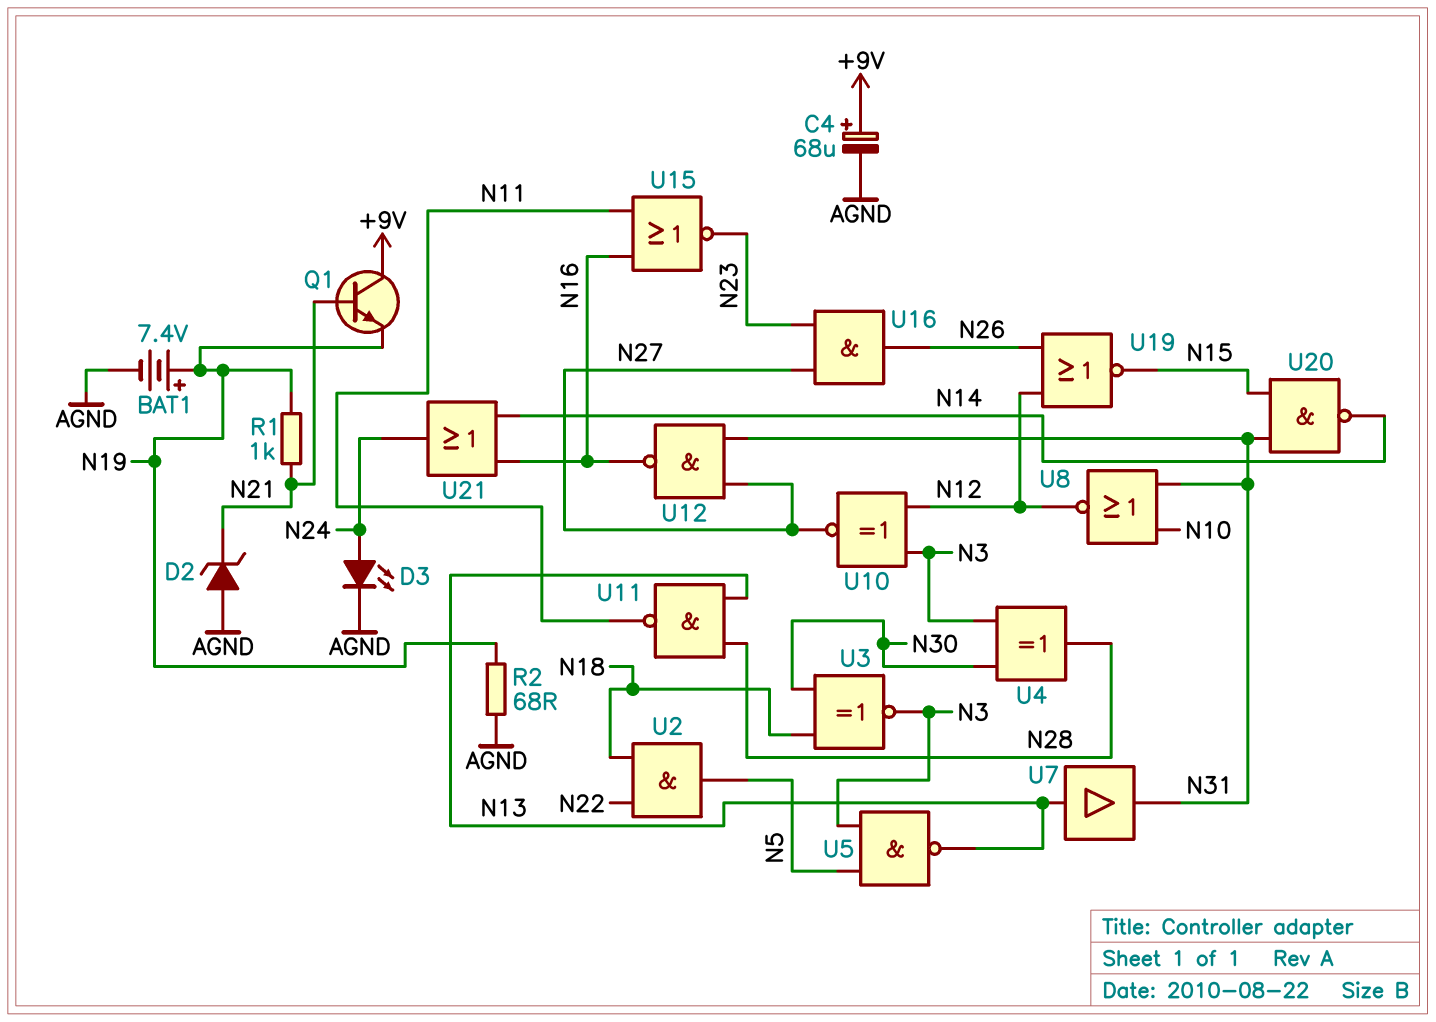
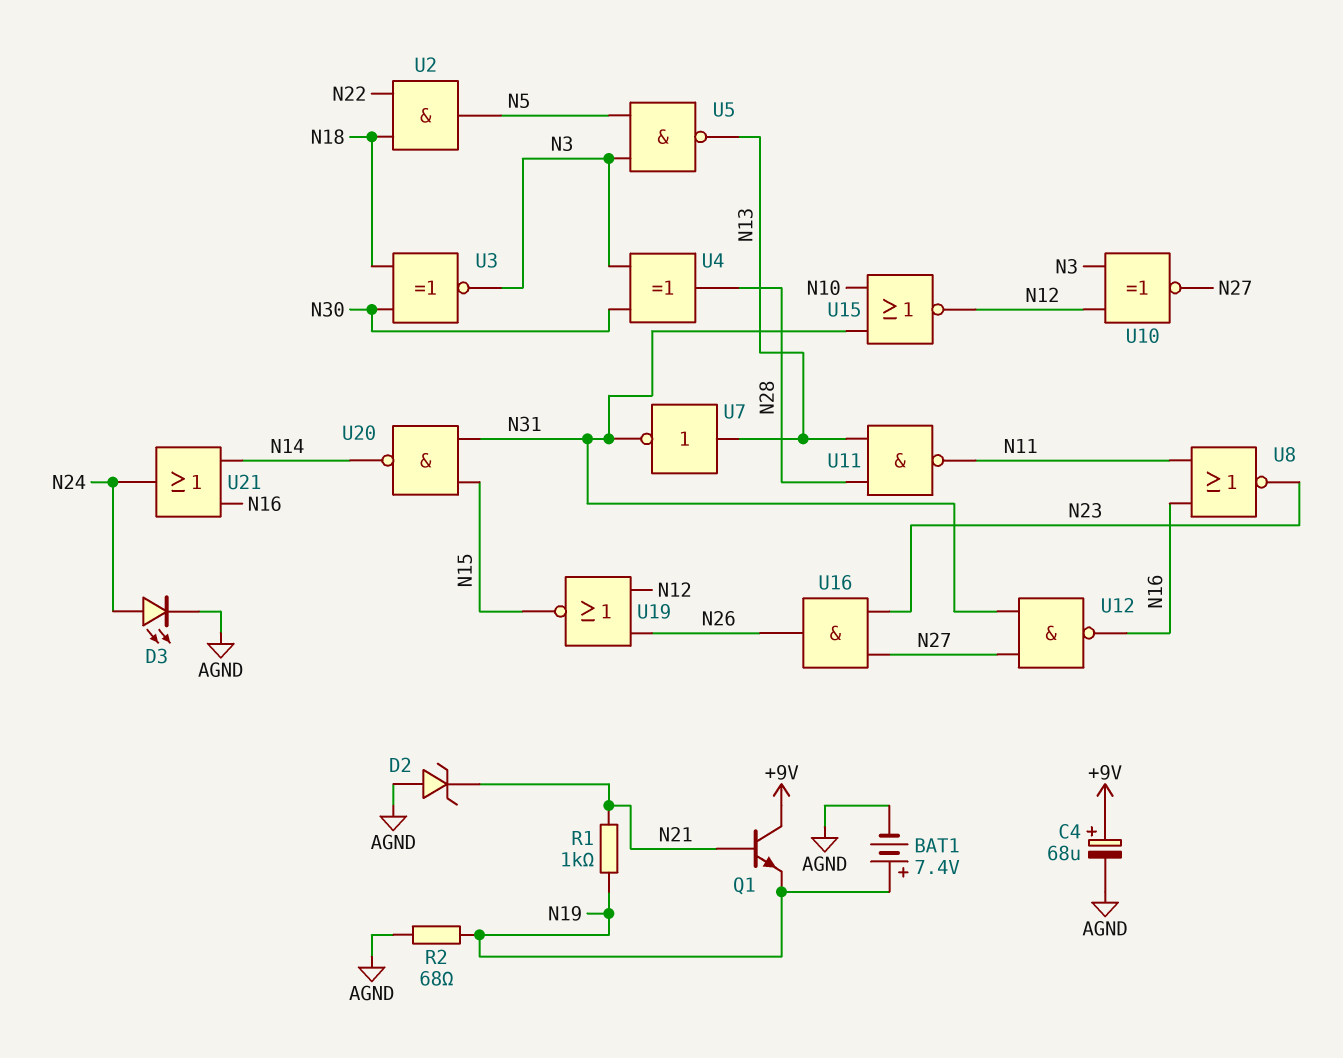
U7: buffer (in N13, out N31) -> NOT (in N13, out N31)
U8: NOR (in N10, in N31, out N12) -> NOR (in N11, in N16, out N23)
U15: NOR (in N11, in N16, out N23) -> NOR (in N10, in N31, out N12)

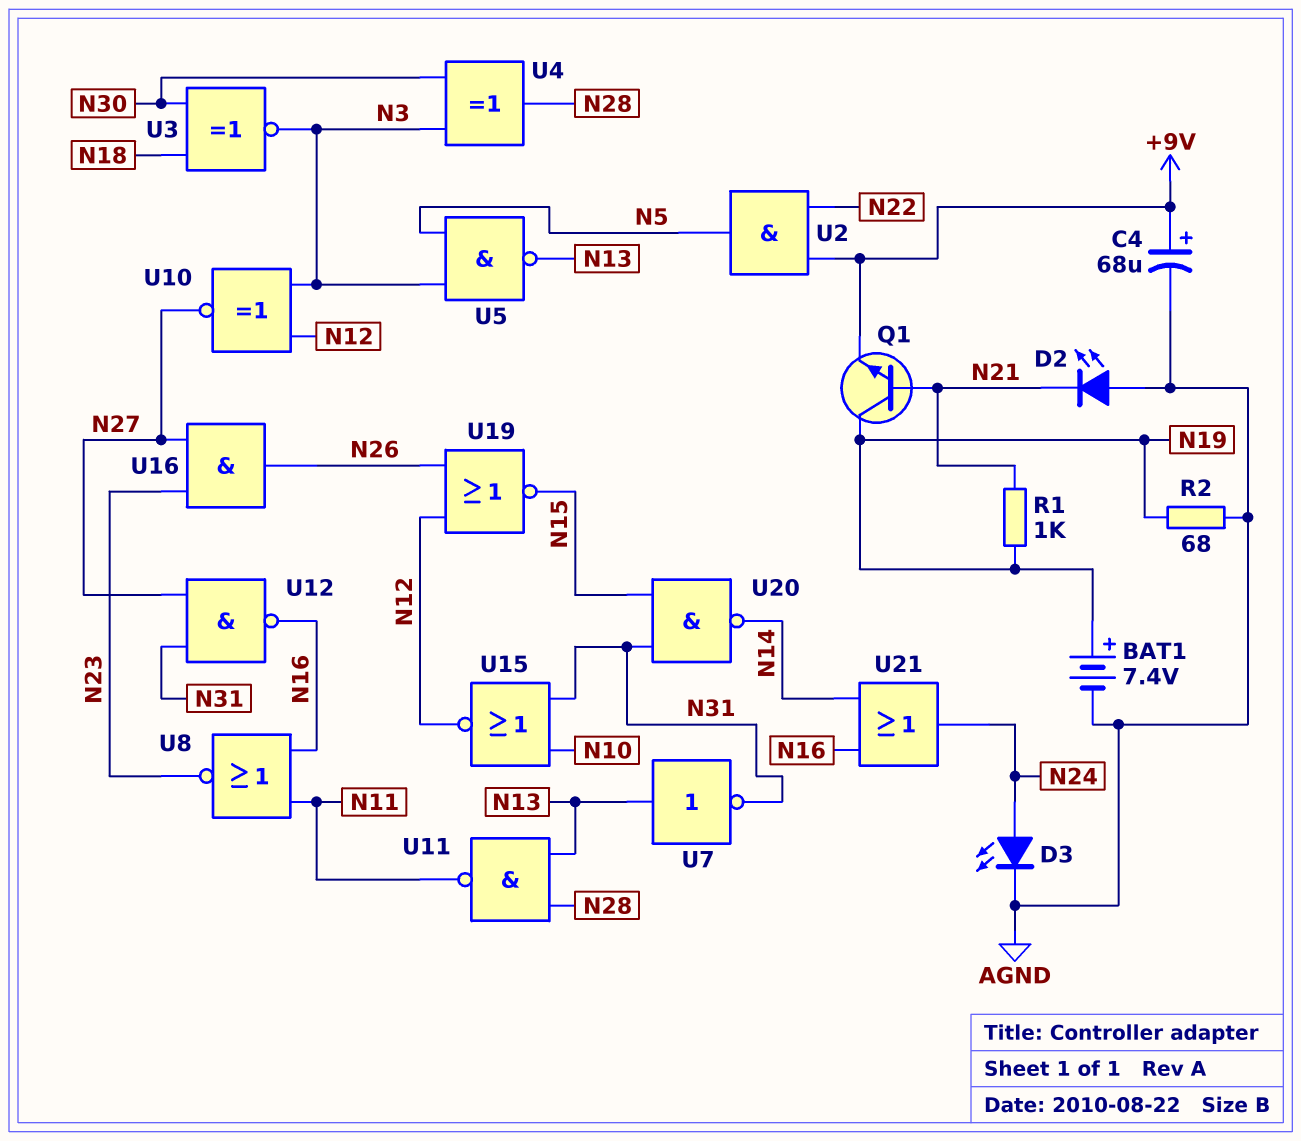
D2: zener (A AGND, K N21) -> LED (A AGND, K N21)
Q1: NPN (B N21, C +9V, E N19) -> NPN (B N21, C N19, E +9V)
U2: AND (in N18, in N22, out N5) -> AND (in +9V, in N22, out N5)

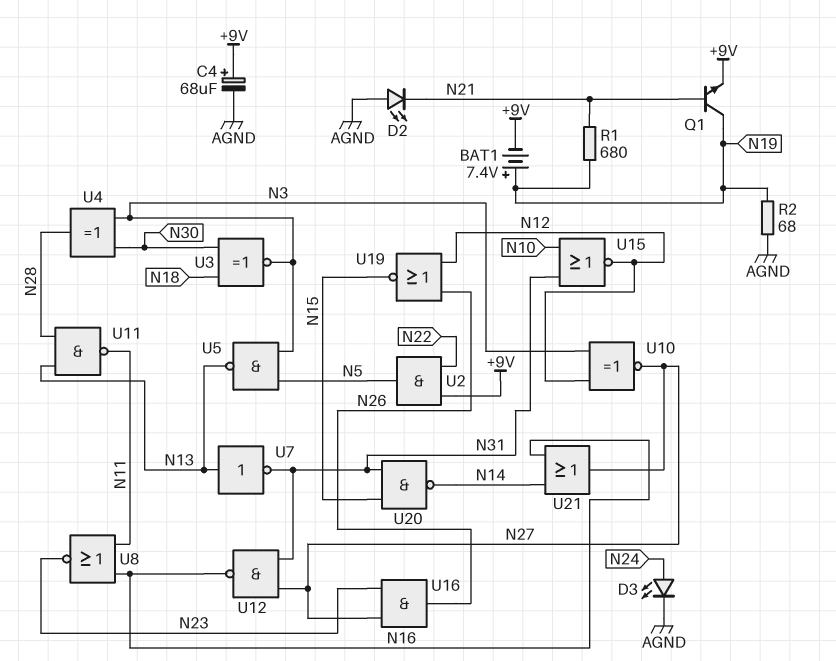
BAT1: 7.4V (plus N19, minus AGND) -> 7.4V (plus N19, minus +9V)
R1: 1k (N19, N21) -> 680 (N19, N21)
U21: OR (in N14, in N16, out N24) -> OR (in N14, in N16, out N27)

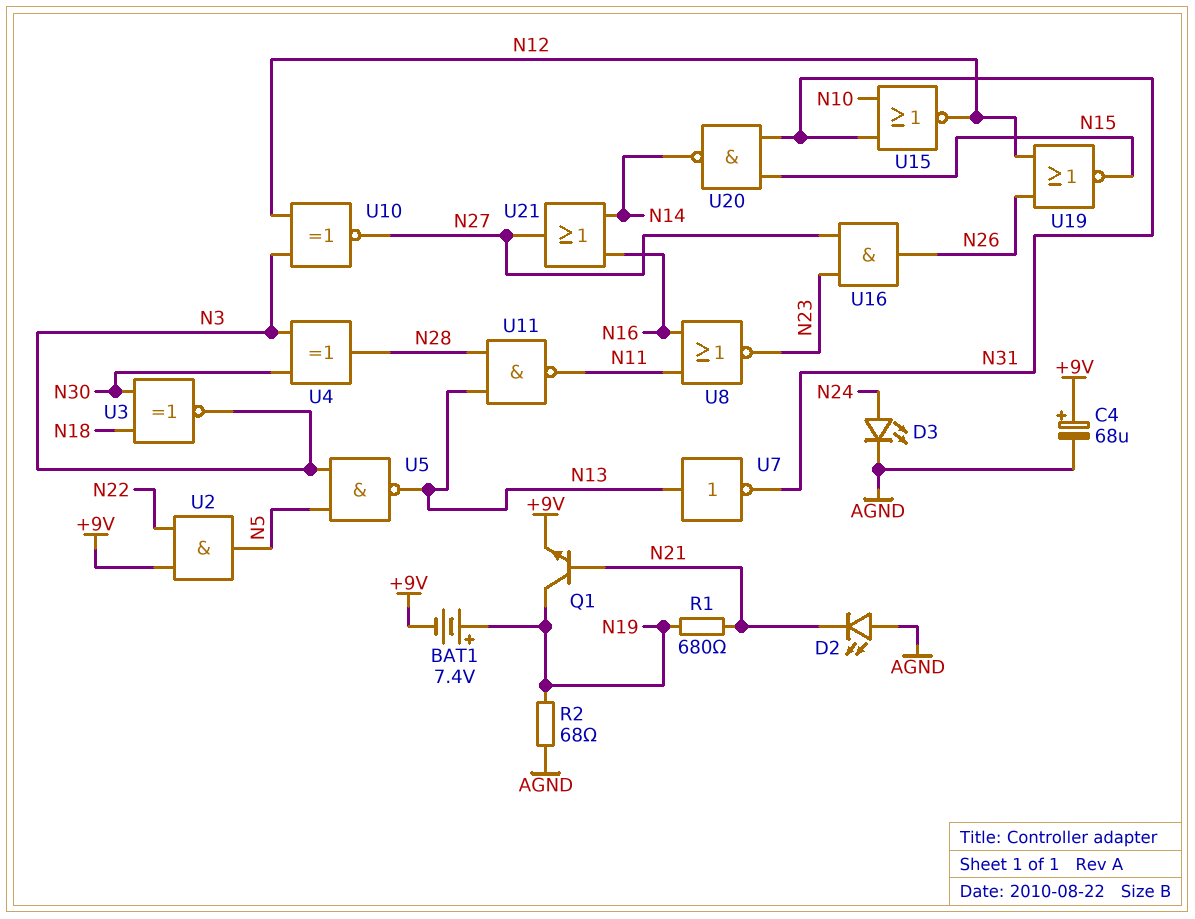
U12: NAND (in N27, in N31, out N16) -> none

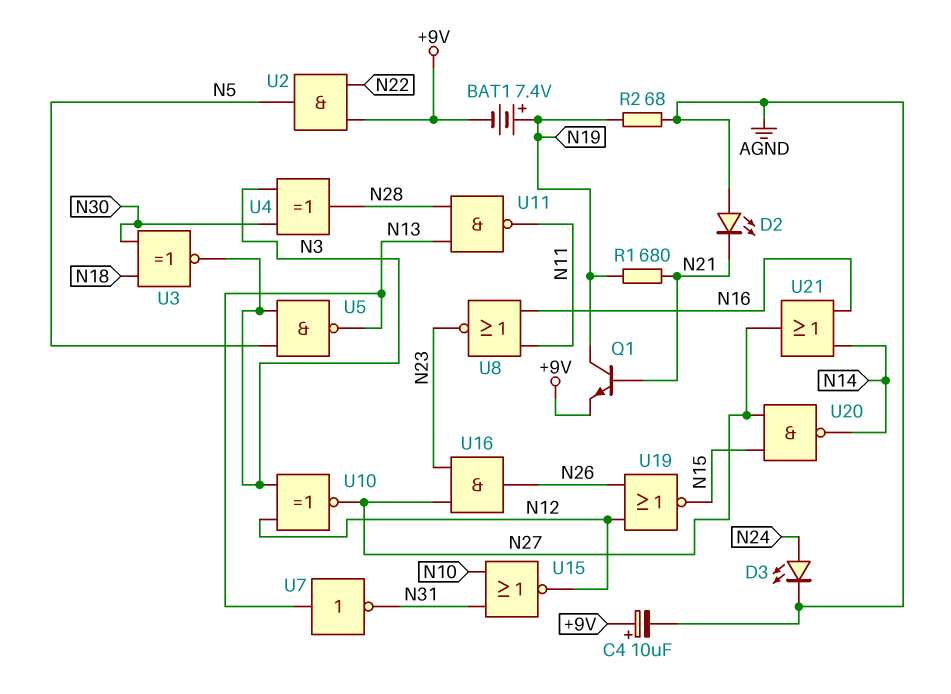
C4: 68uF (plus +9V, minus AGND) -> 10uF (plus +9V, minus AGND)
U20: NAND (in N15, in N31, out N14) -> NAND (in N15, in N27, out N14)

